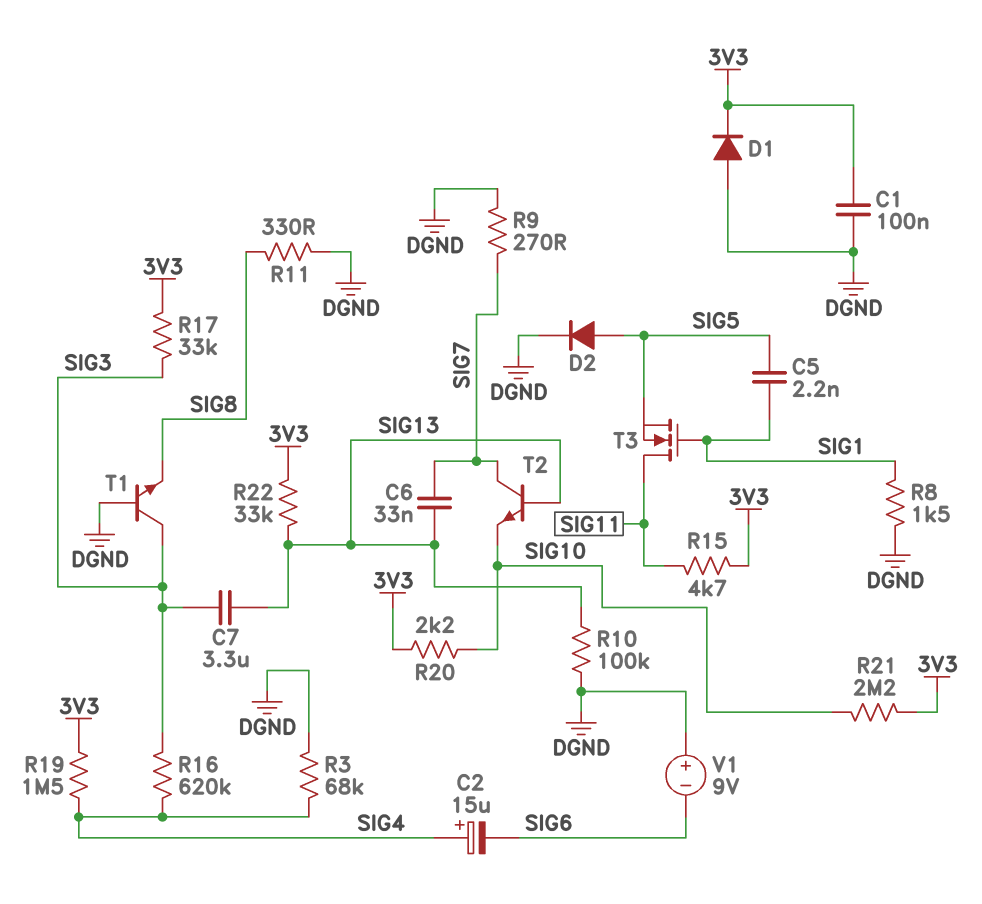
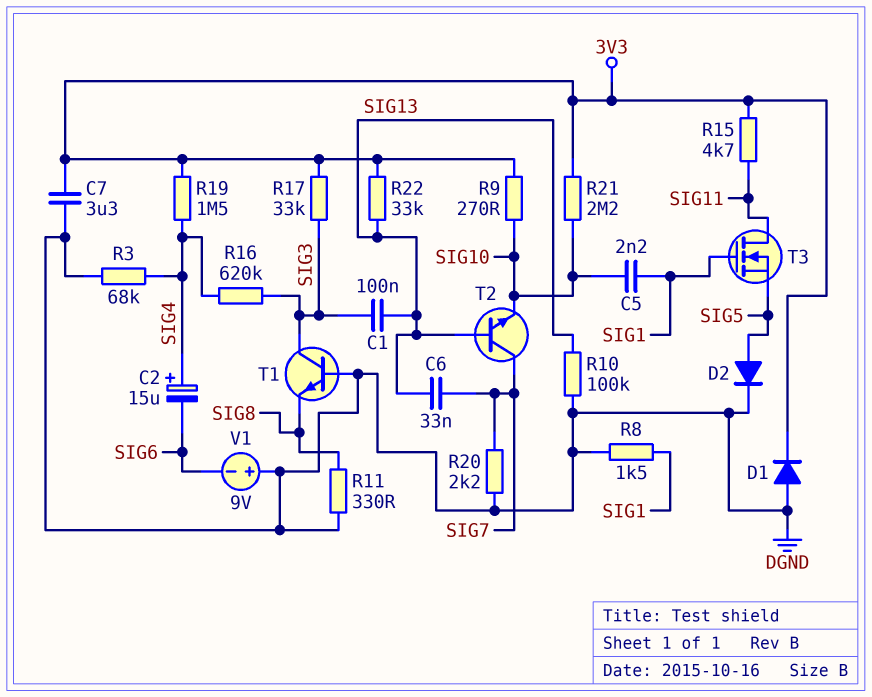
C1: 100nF (3V3, DGND) -> 100nF (SIG3, SIG13)
C5: 2.2nF (SIG1, SIG5) -> 2.2nF (SIG1, SIG10)
C7: 3.3uF (SIG3, SIG13) -> 3.3uF (3V3, DGND)
R9: 270 (DGND, SIG7) -> 270 (3V3, SIG10)
R20: 2.2k (3V3, SIG10) -> 2.2k (DGND, SIG7)

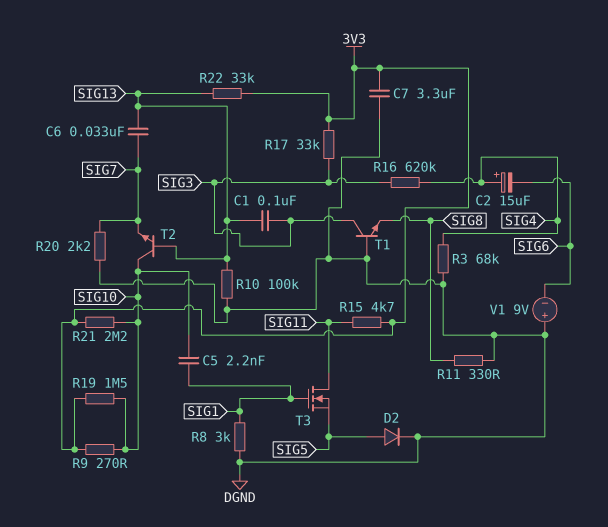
D1: diode (A DGND, K 3V3) -> none
R8: 1.5k (DGND, SIG1) -> 3k (DGND, SIG1)
R19: 1.5M (3V3, SIG4) -> 1.5M (3V3, SIG10)
T2: NPN (B SIG13, C SIG7, E SIG10) -> NPN (B SIG13, C SIG10, E SIG7)

